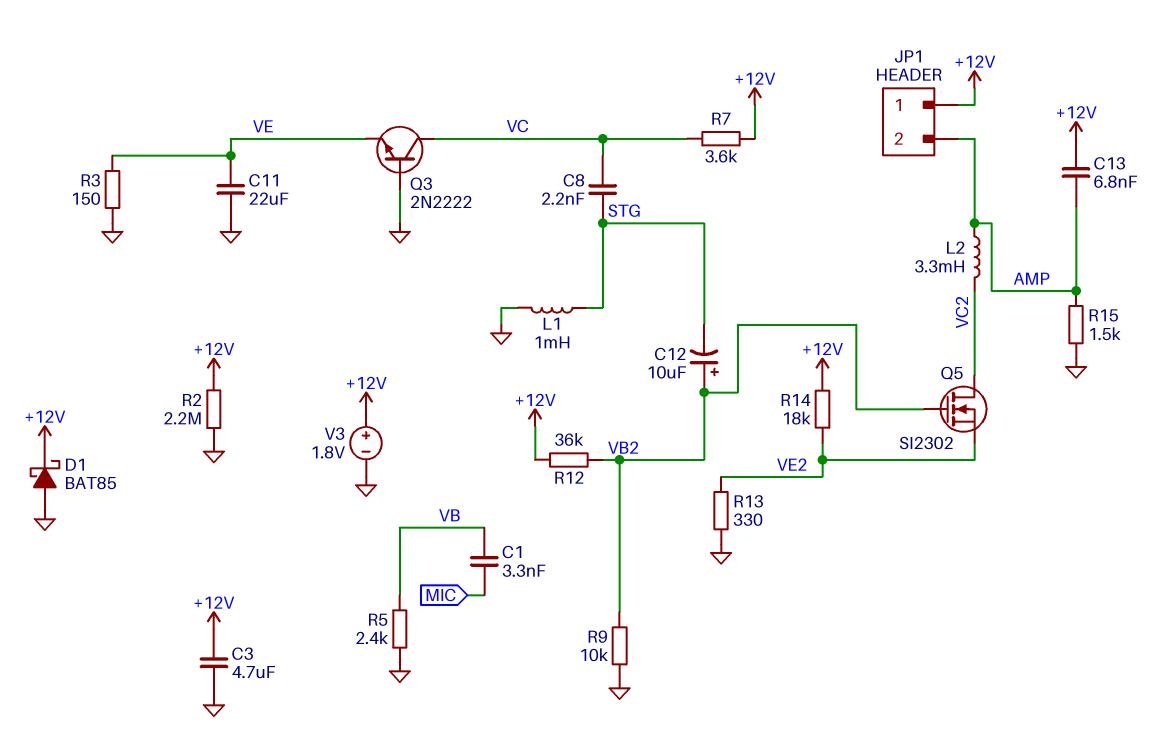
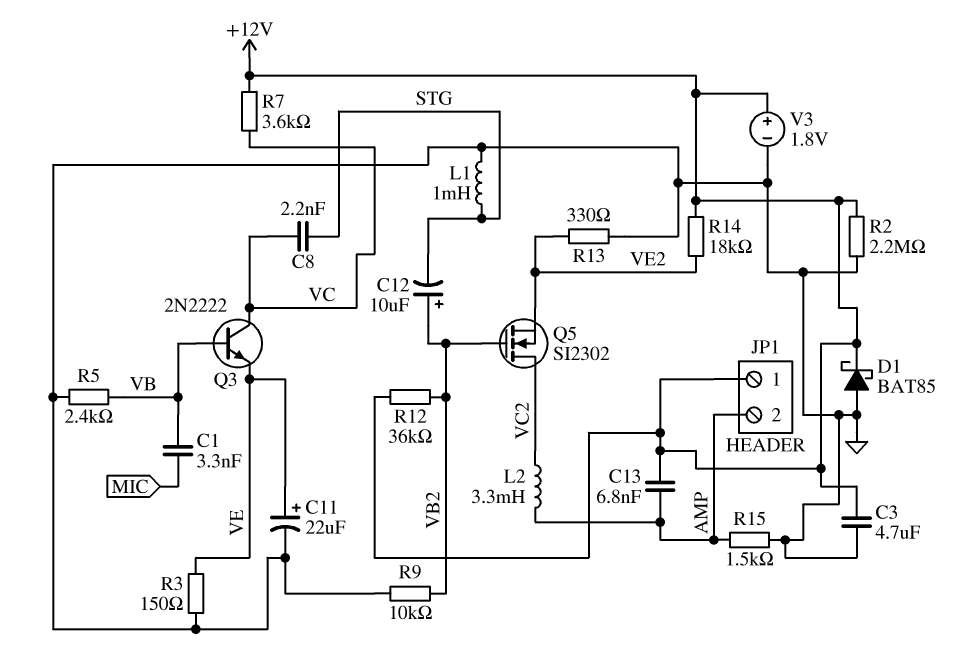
C11: 22uF (GND, VE) -> 22uF (plus VE, minus GND)
Q3: NPN 2N2222 (B GND, C VC, E VE) -> NPN 2N2222 (B VB, C VC, E VE)

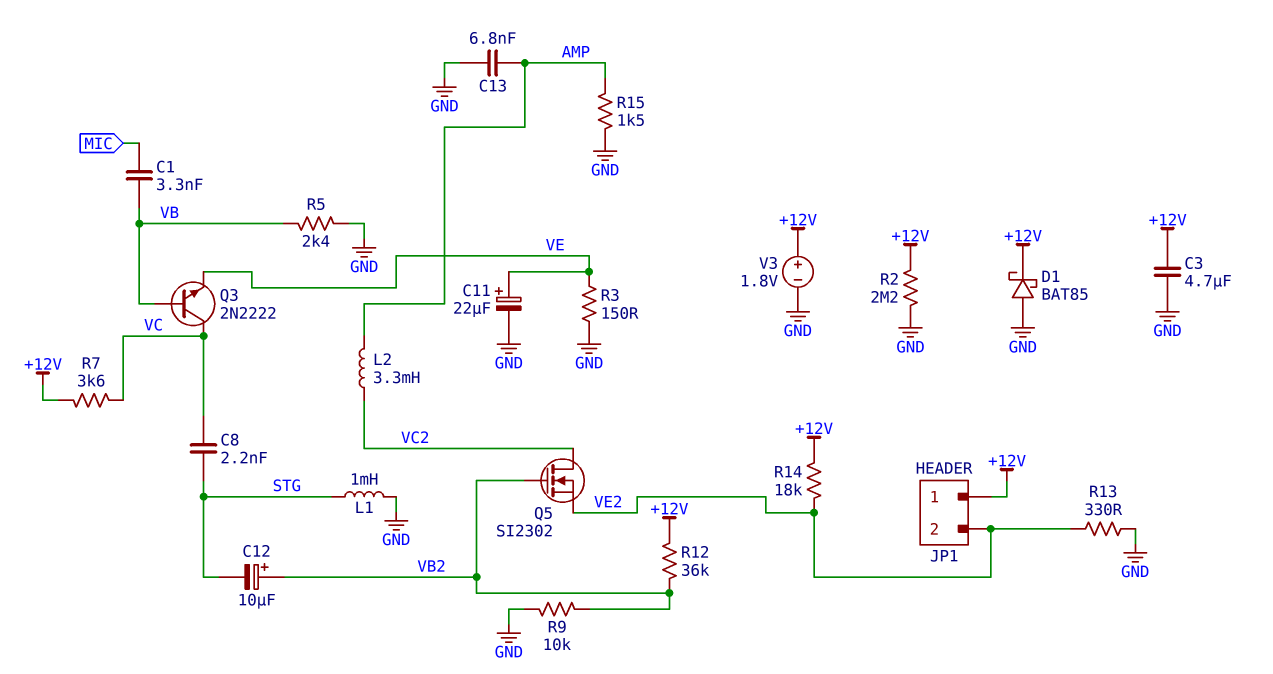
C13: 6.8nF (+12V, AMP) -> 6.8nF (AMP, GND)
JP1 pin 2: AMP -> VE2

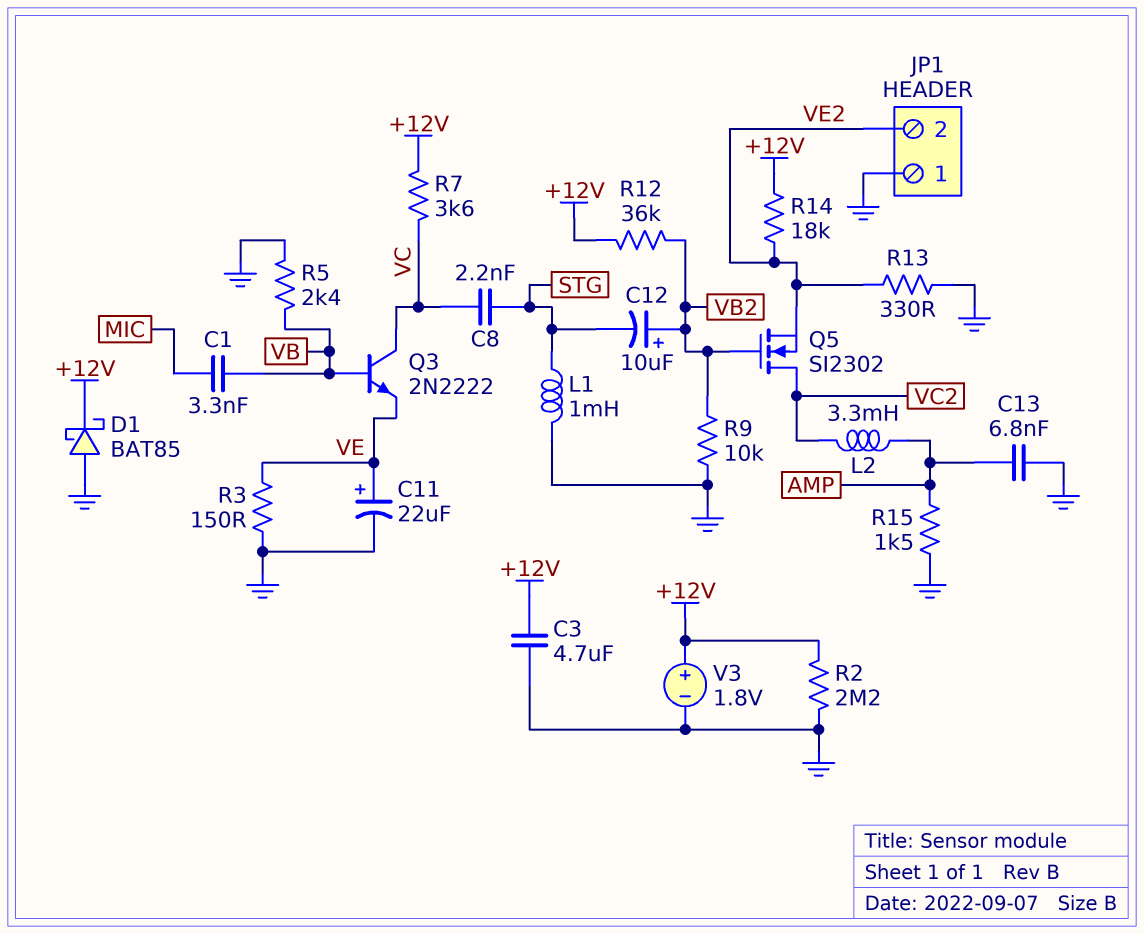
JP1 pin 1: +12V -> GND

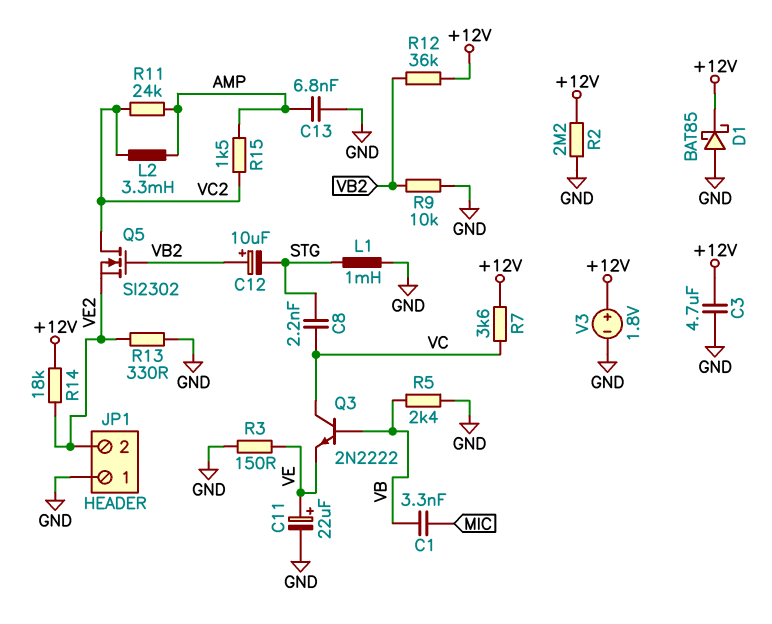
R11: none -> 24k (AMP, VC2)
R15: 1.5k (AMP, GND) -> 1.5k (AMP, VC2)

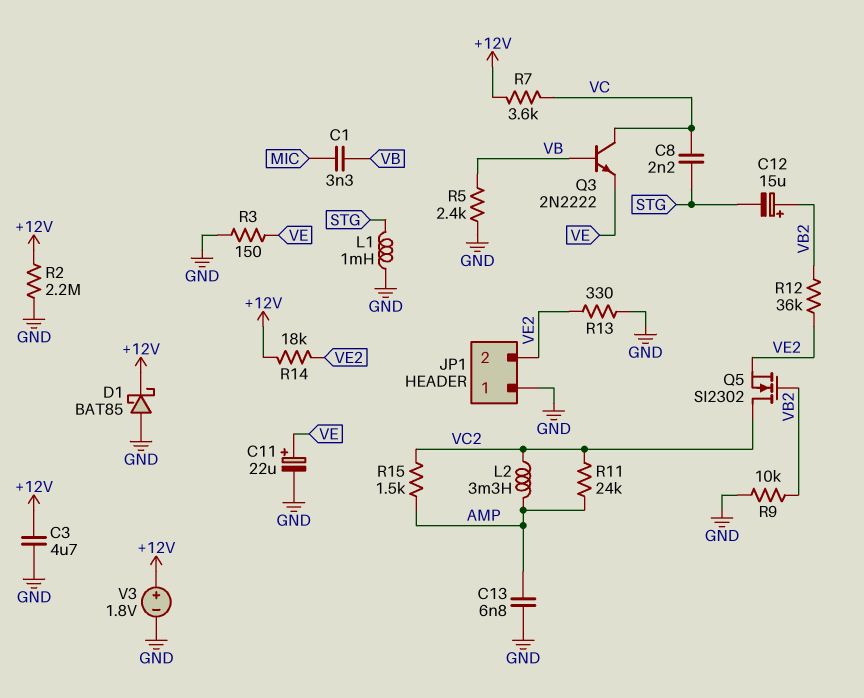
C12: 10uF (plus VB2, minus STG) -> 15uF (plus VB2, minus STG)
R12: 36k (+12V, VB2) -> 36k (VB2, VE2)

